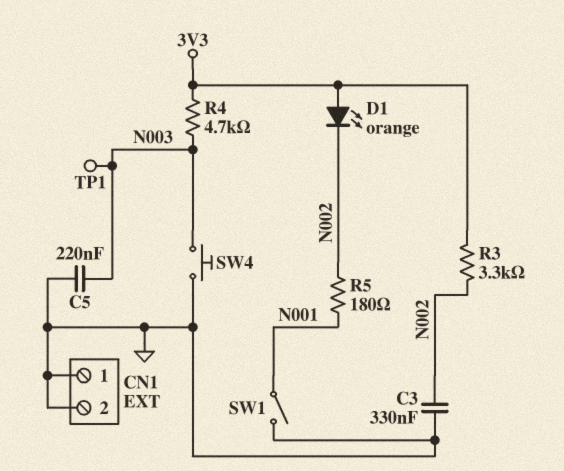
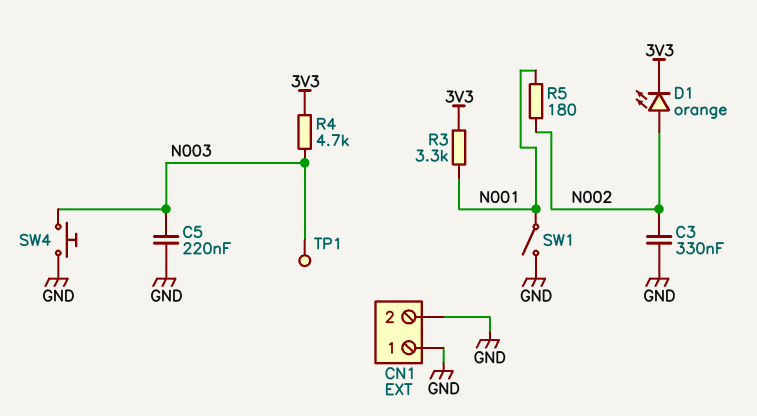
D1: LED orange (A 3V3, K N002) -> LED orange (A N002, K 3V3)
R3: 3.3k (3V3, N002) -> 3.3k (3V3, N001)

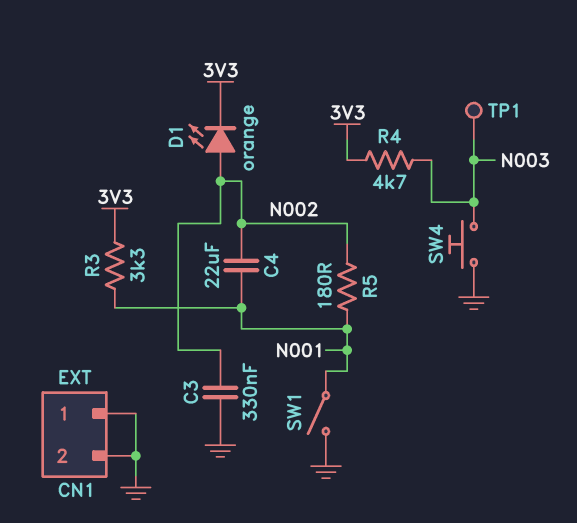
C4: none -> 22uF (N001, N002)
C5: 220nF (GND, N003) -> none

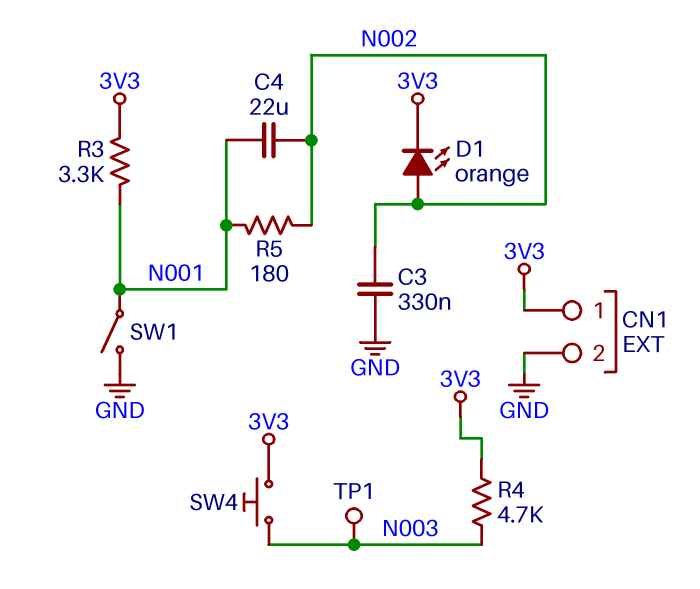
CN1 pin 1: GND -> 3V3
SW4: button (GND, N003) -> button (3V3, N003)

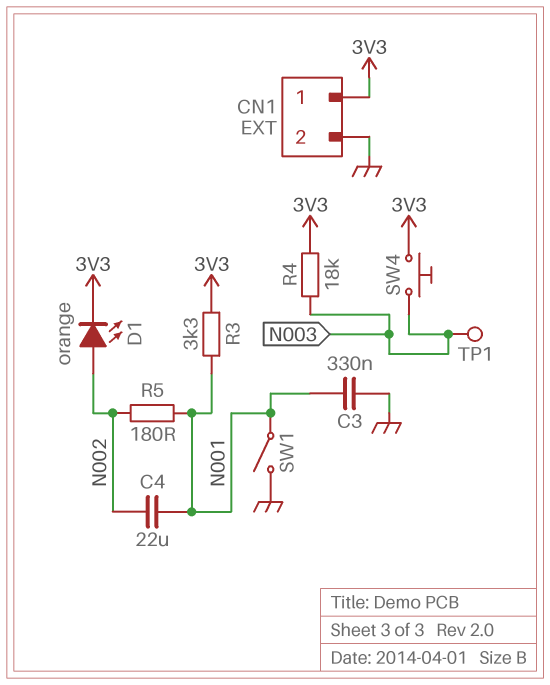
C3: 330nF (GND, N002) -> 330nF (GND, N001)
R4: 4.7k (3V3, N003) -> 18k (3V3, N003)

